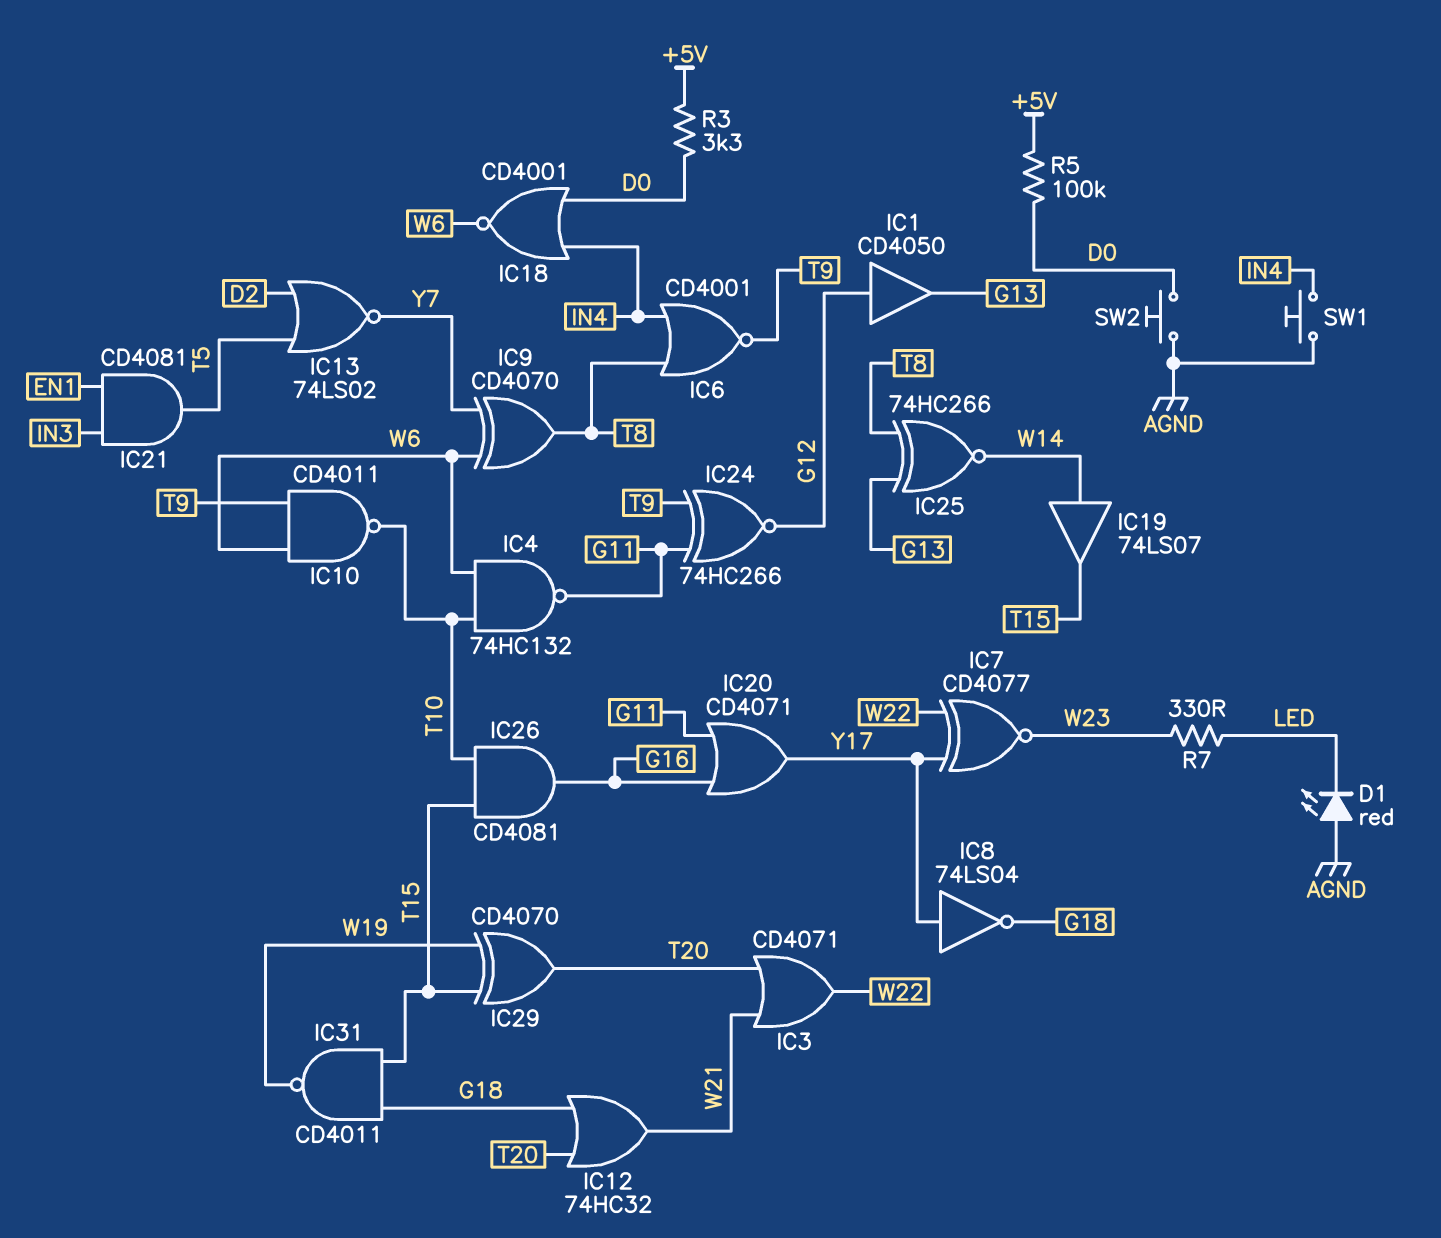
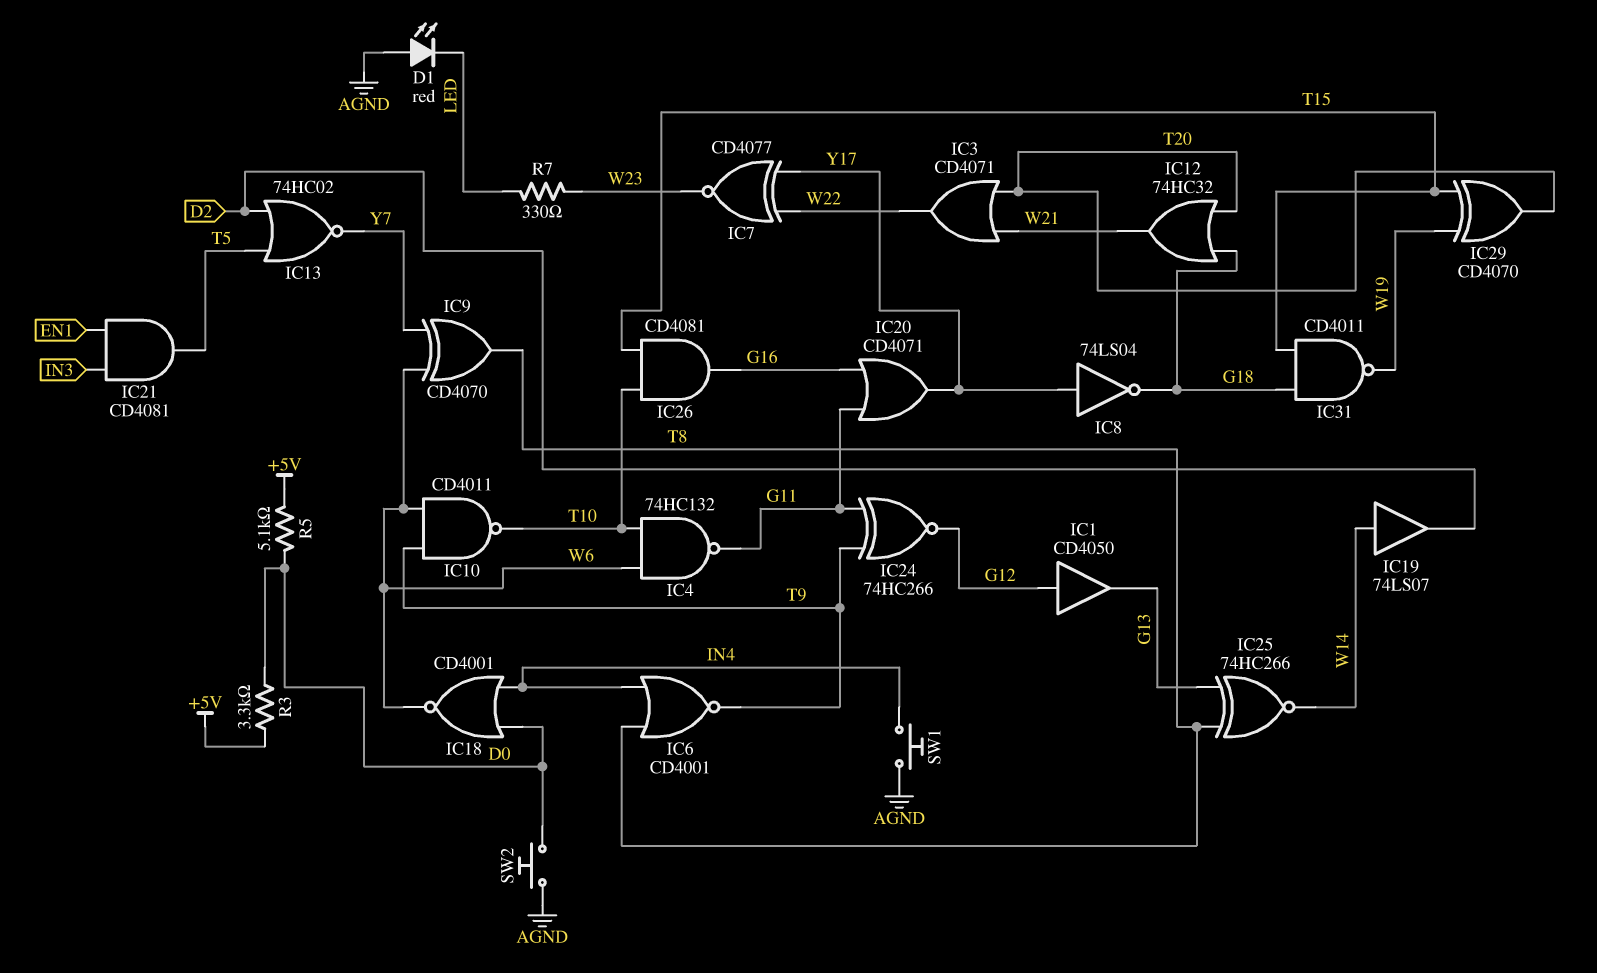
IC13: NOR 74LS02 (in D2, in T5, out Y7) -> NOR 74HC02 (in D2, in T5, out Y7)
IC19: buffer 74LS07 (in W14, out T15) -> buffer 74LS07 (in W14, out D2)
R5: 100k (+5V, D0) -> 5.1k (+5V, D0)

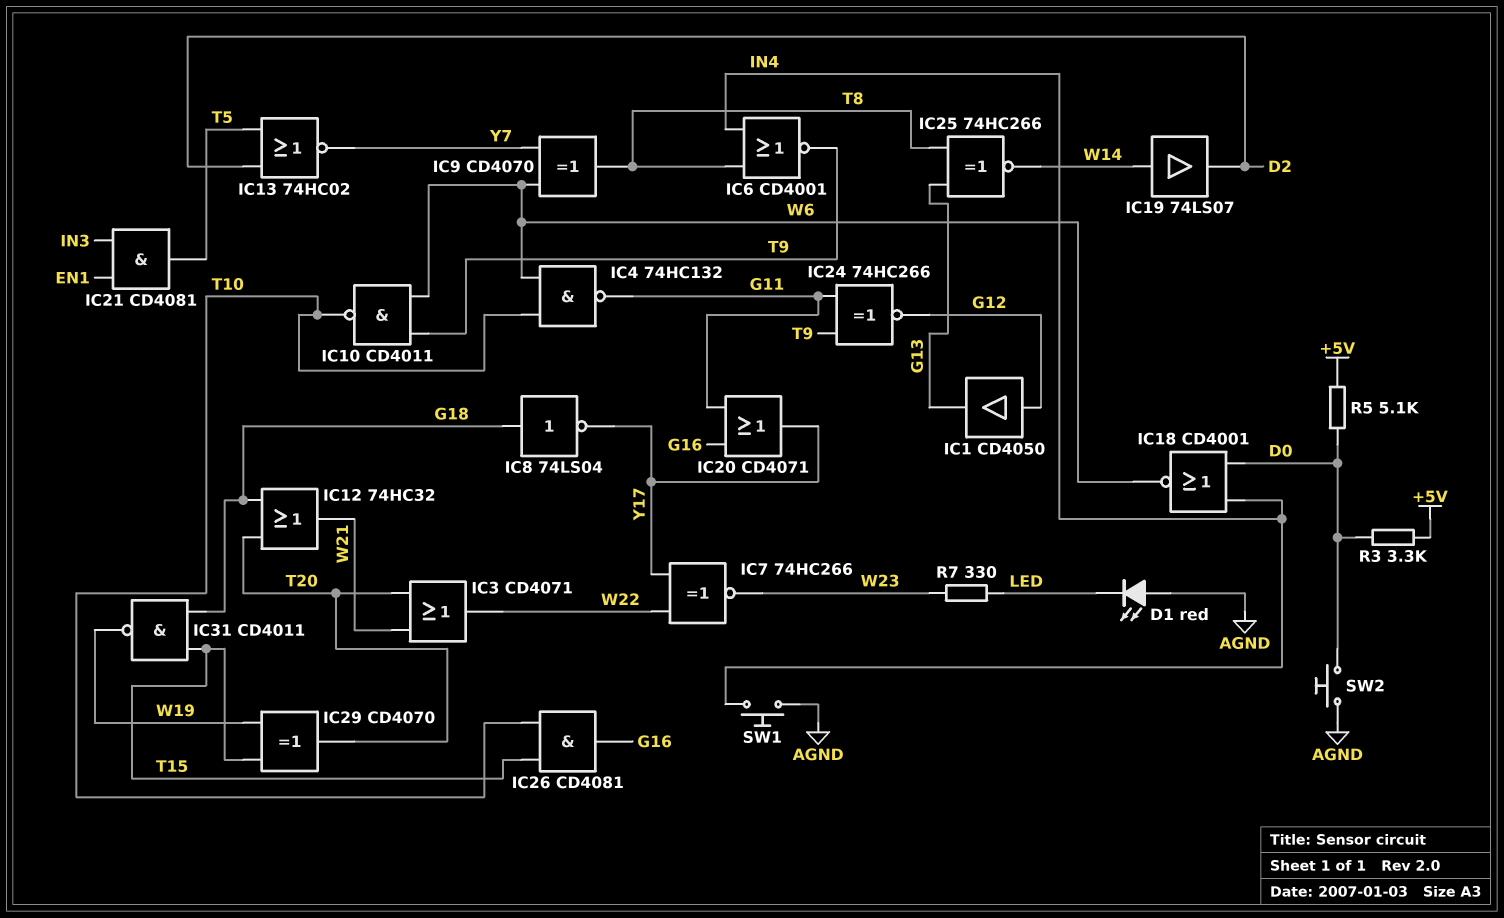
IC7: XNOR CD4077 (in W22, in Y17, out W23) -> XNOR 74HC266 (in W22, in Y17, out W23)
IC8: NOT 74LS04 (in Y17, out G18) -> NOT 74LS04 (in G18, out Y17)

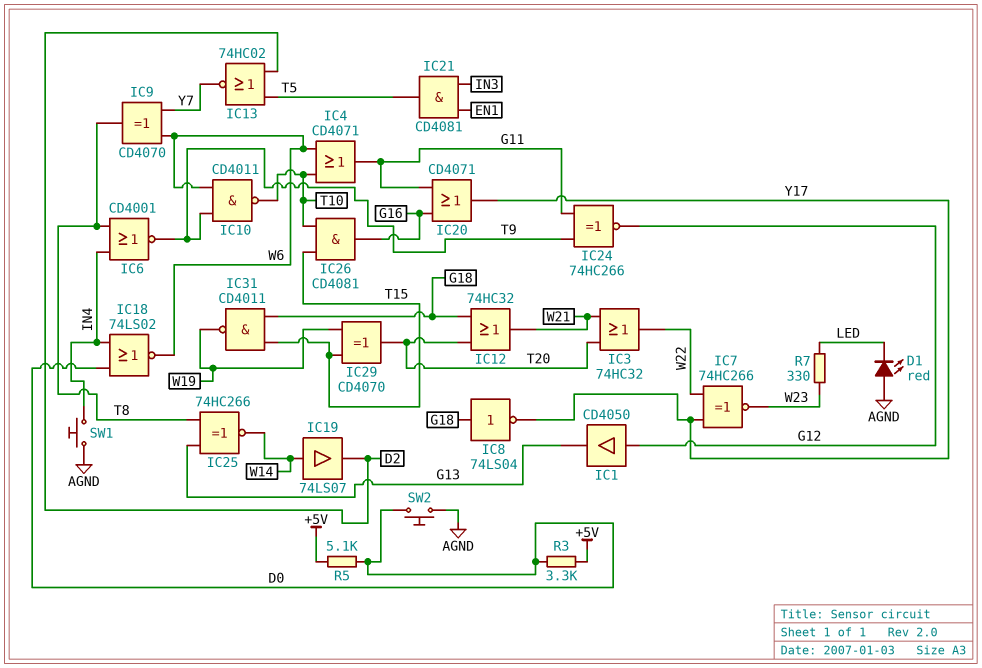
IC3: OR CD4071 (in T20, in W21, out W22) -> OR 74HC32 (in T20, in W21, out W22)
IC4: NAND 74HC132 (in T10, in W6, out G11) -> OR CD4071 (in T10, in W6, out G11)
IC18: NOR CD4001 (in D0, in IN4, out W6) -> NOR 74LS02 (in D0, in IN4, out W6)

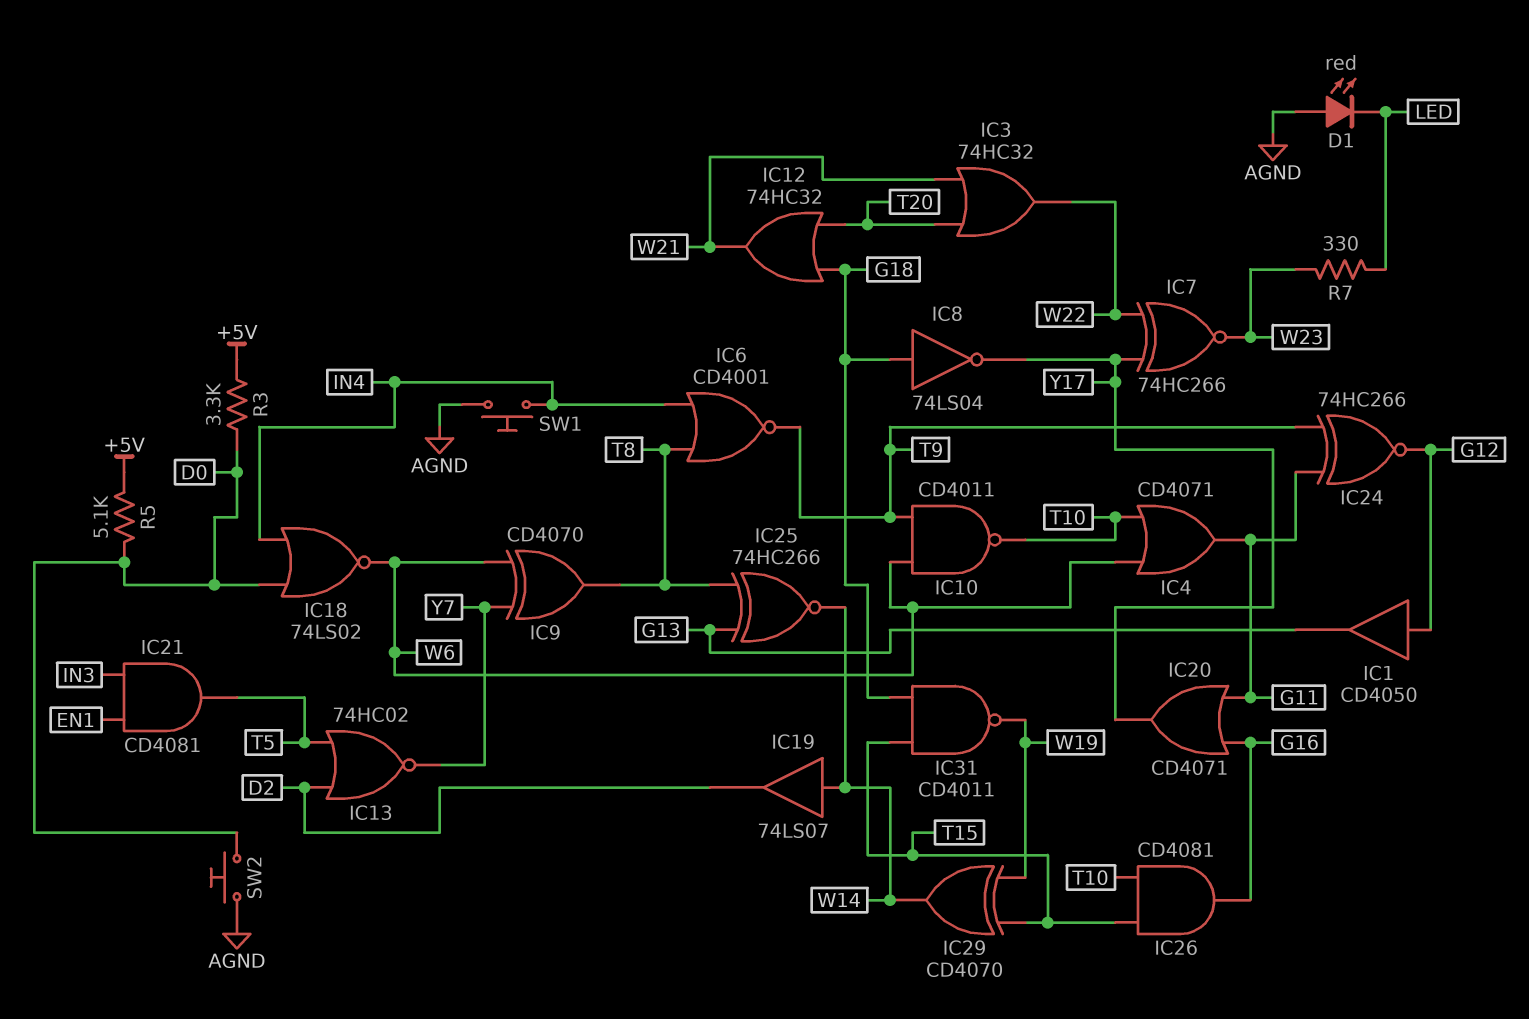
IC29: XOR CD4070 (in T15, in W19, out T20) -> XOR CD4070 (in T15, in W19, out W14)

